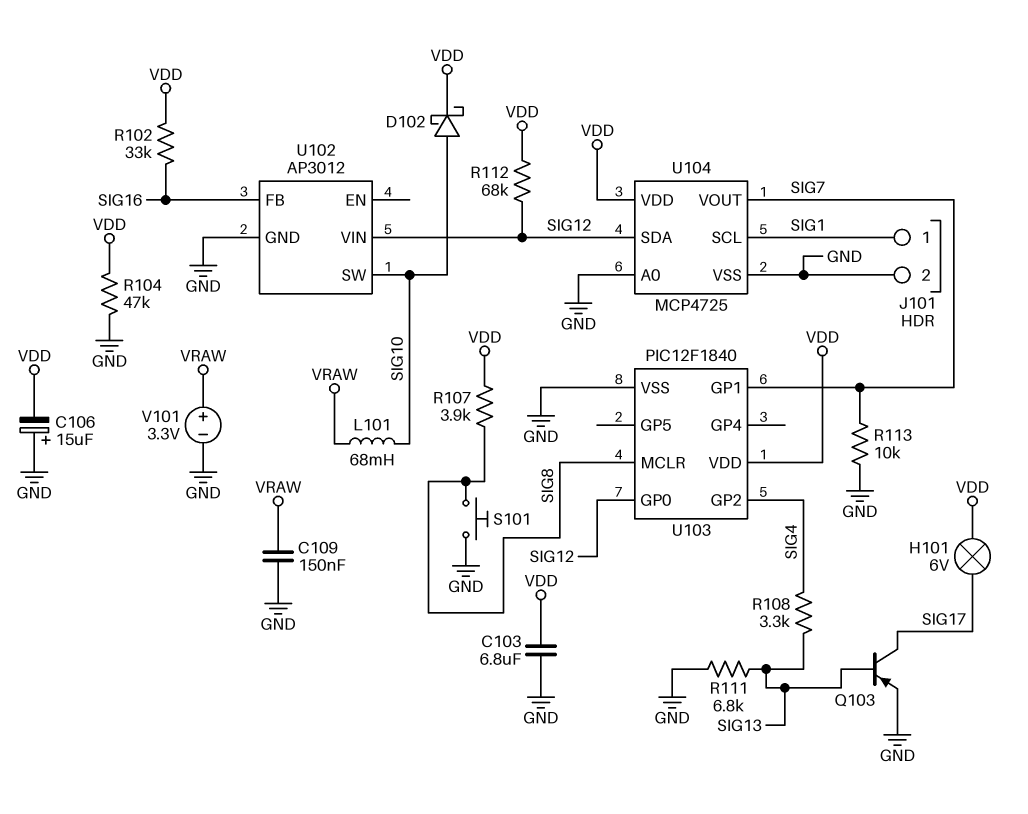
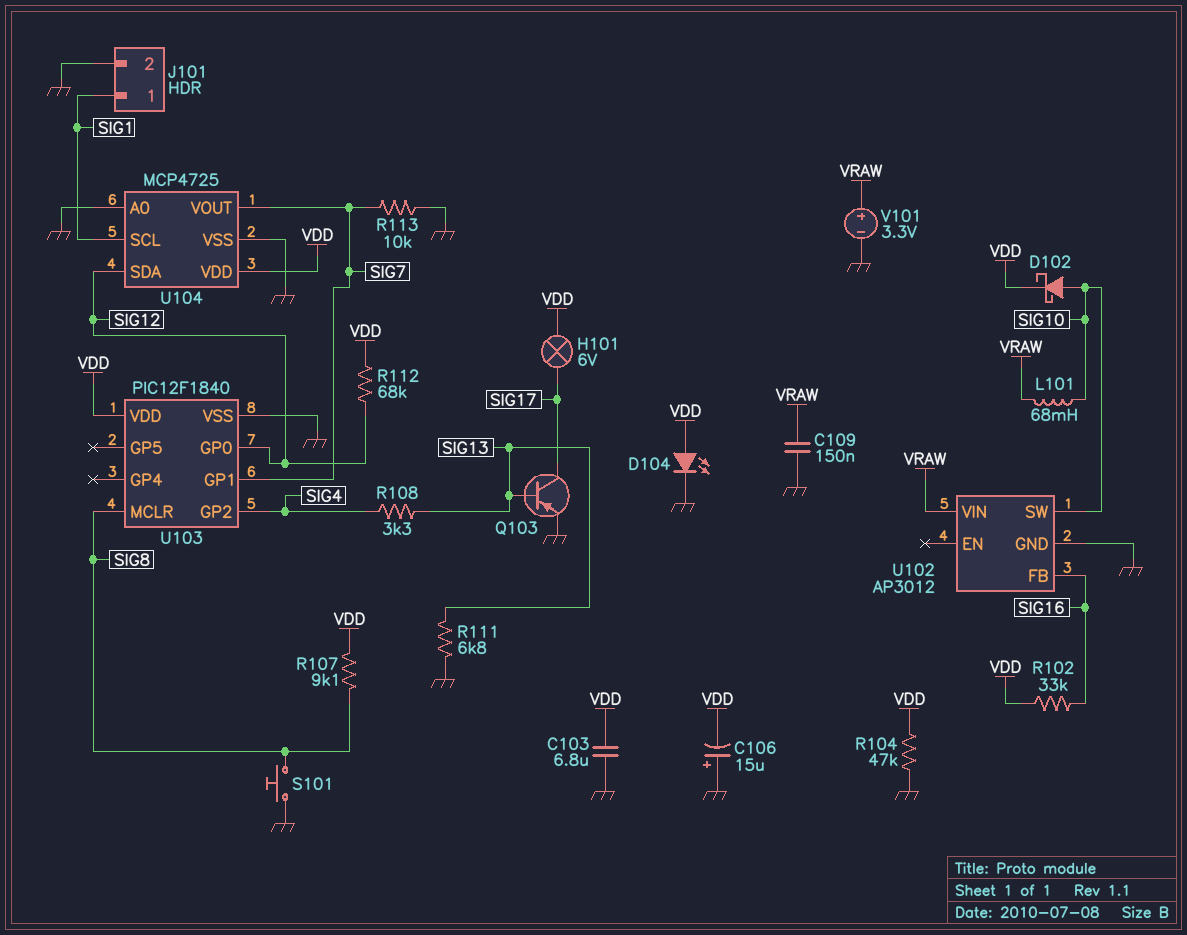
D104: none -> LED (A VDD, K GND)
R107: 3.9k (SIG8, VDD) -> 9.1k (SIG8, VDD)
U102 pin VIN: SIG12 -> VRAW

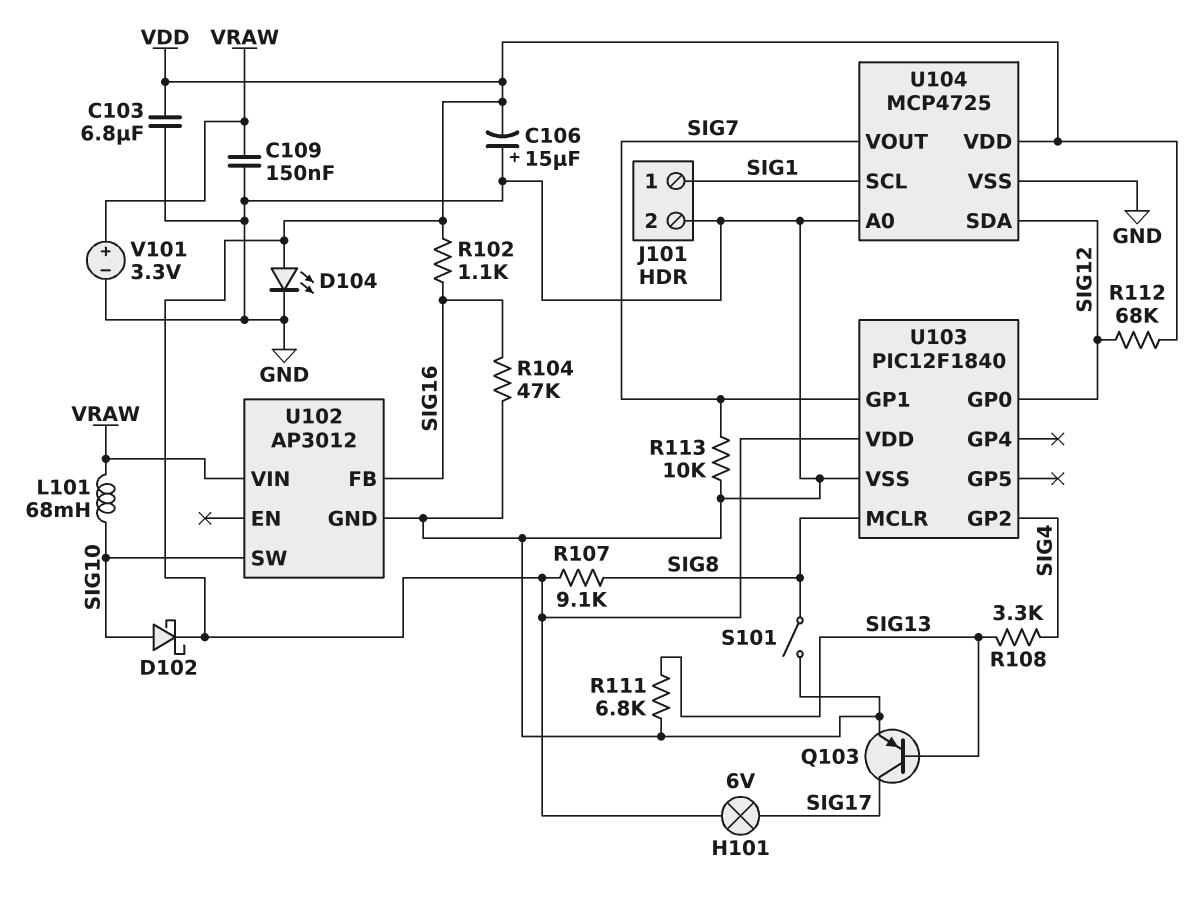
R102: 33k (SIG16, VDD) -> 1.1k (SIG16, VDD)
R104: 47k (GND, VDD) -> 47k (GND, SIG16)
S101: button (GND, SIG8) -> switch (GND, SIG8)

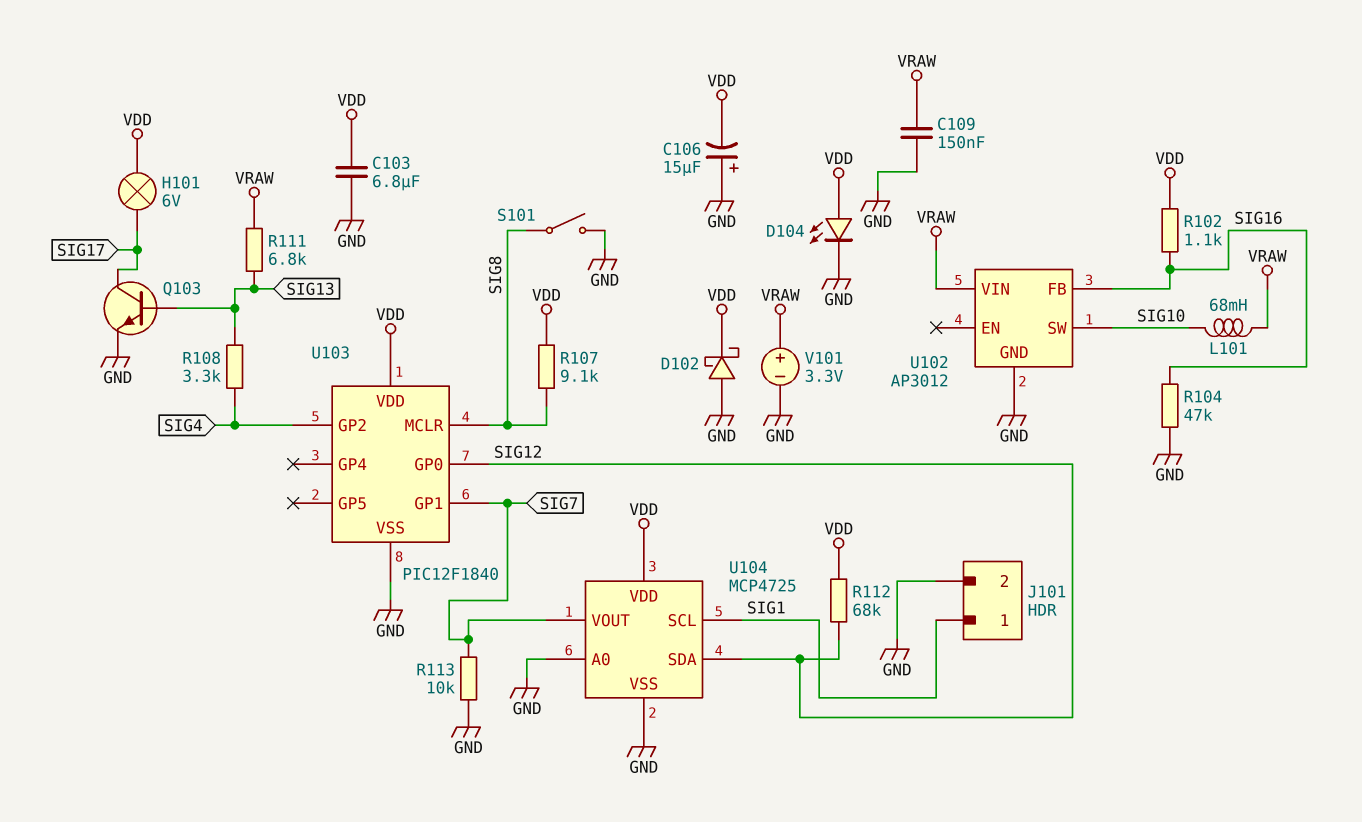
D102: schottky (A SIG10, K VDD) -> schottky (A GND, K VDD)
Q103: PNP (B SIG13, C SIG17, E GND) -> NPN (B SIG13, C SIG17, E GND)
R111: 6.8k (GND, SIG13) -> 6.8k (SIG13, VRAW)

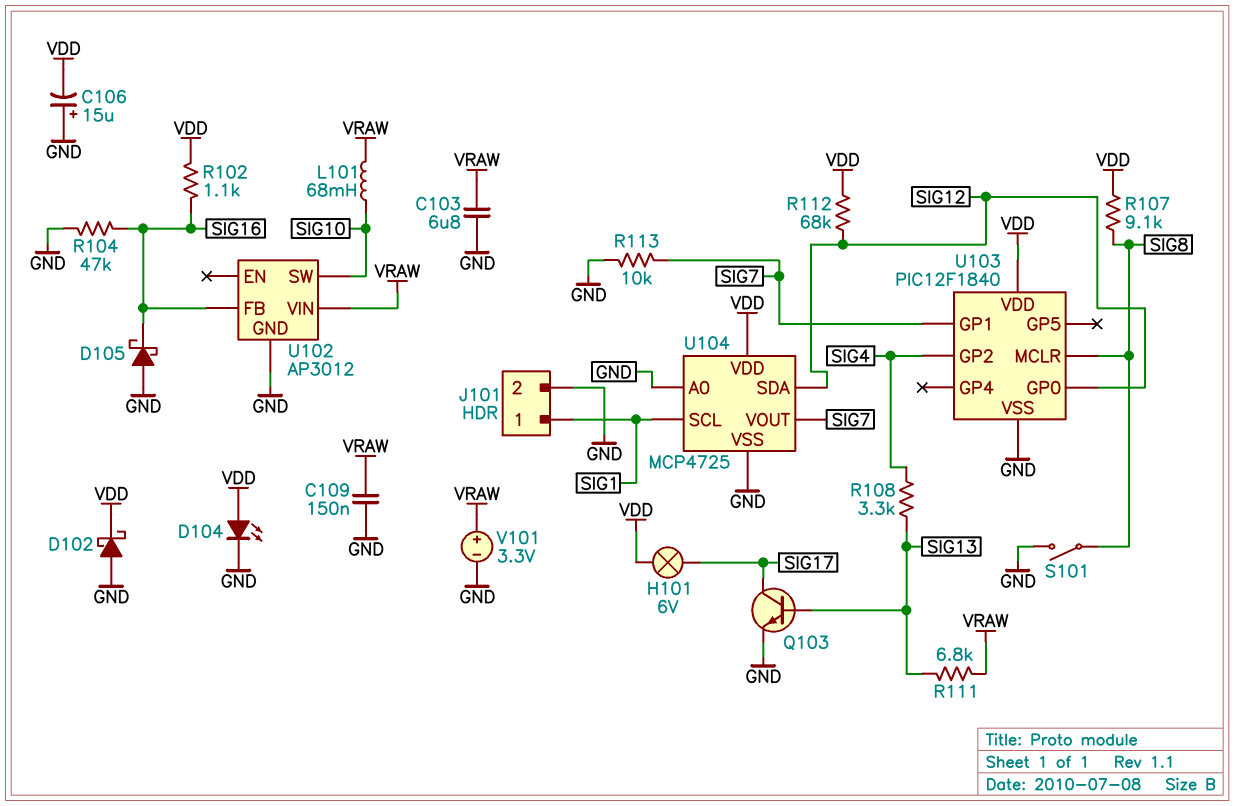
C103: 6.8uF (GND, VDD) -> 6.8uF (GND, VRAW)
D105: none -> schottky (A GND, K SIG16)

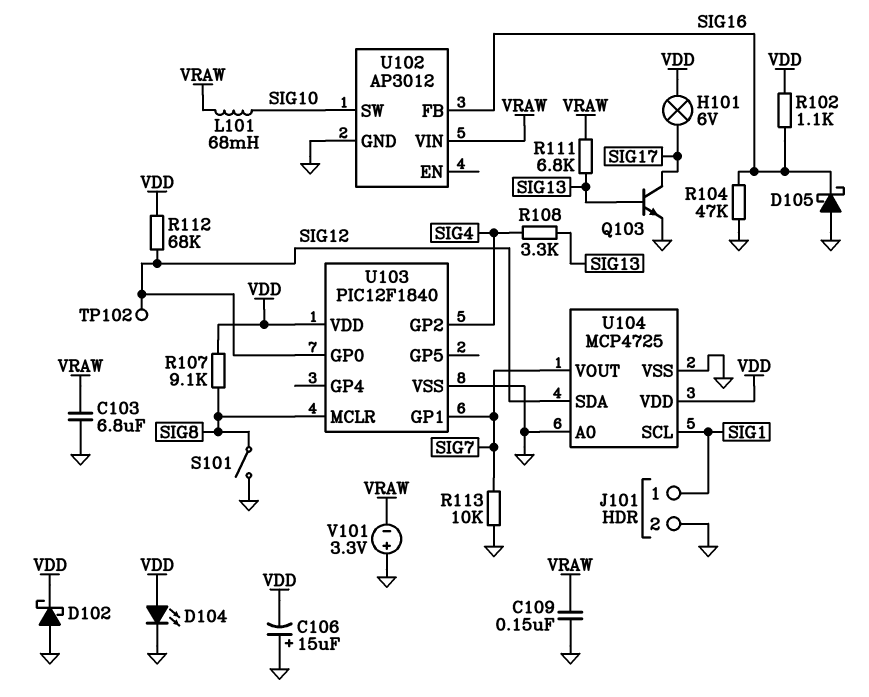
TP102: none -> test point (SIG12)
V101: 3.3V (plus VRAW, minus GND) -> 3.3V (plus GND, minus VRAW)

